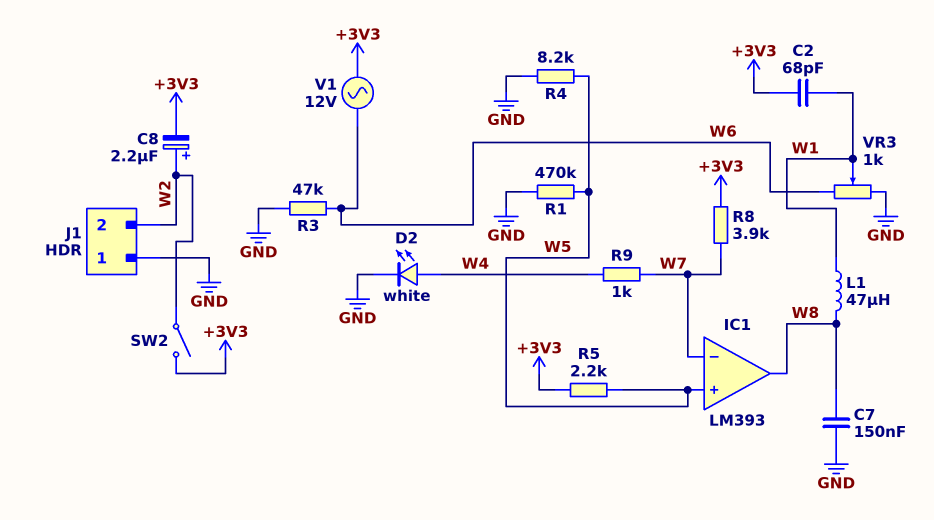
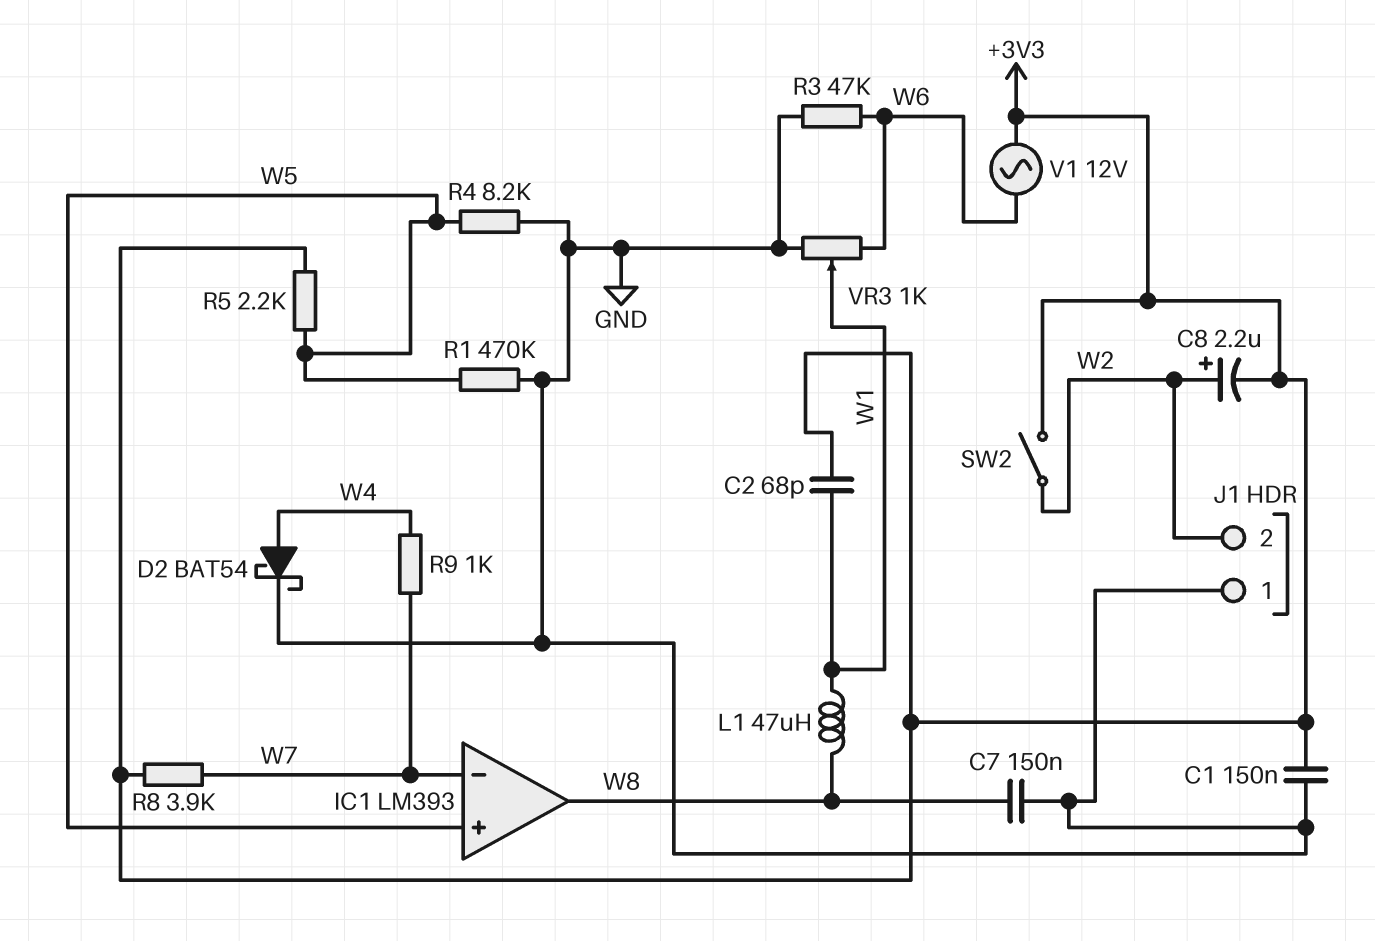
C1: none -> 150nF (+3V3, GND)
D2: LED white (A W4, K GND) -> schottky BAT54 (A W4, K GND)

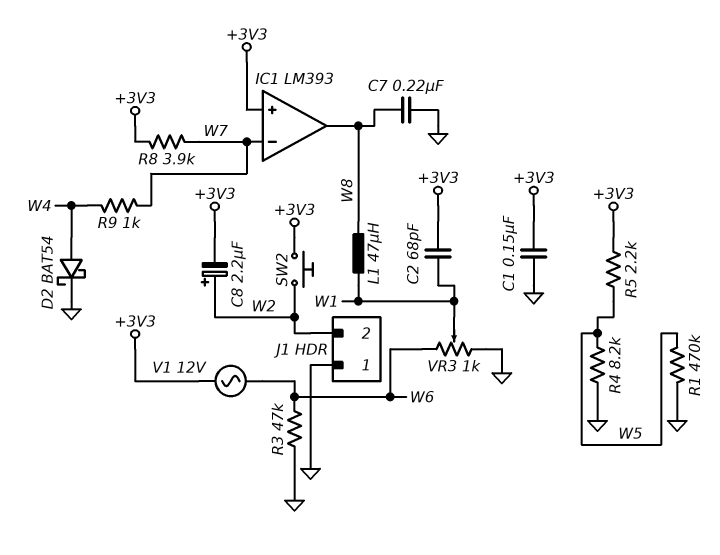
C7: 150nF (GND, W8) -> 220nF (GND, W8)
IC1 pin in+: W5 -> +3V3
SW2: switch (+3V3, W2) -> button (+3V3, W2)

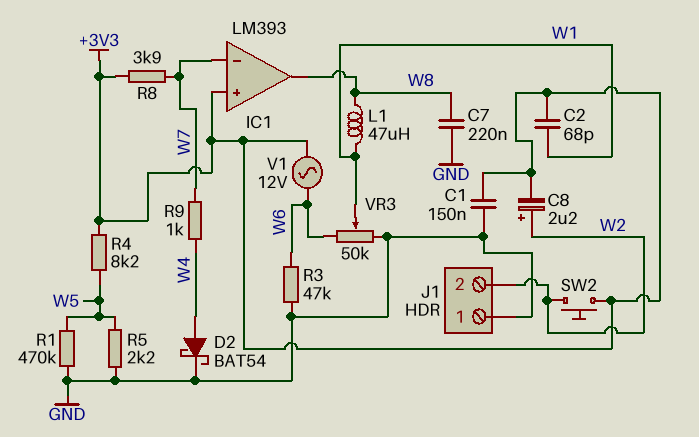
R4: 8.2k (GND, W5) -> 8.2k (+3V3, W5)
R5: 2.2k (+3V3, W5) -> 2.2k (GND, W5)
VR3: 1k (GND, W6, wiper W1) -> 50k (GND, W6, wiper W1)

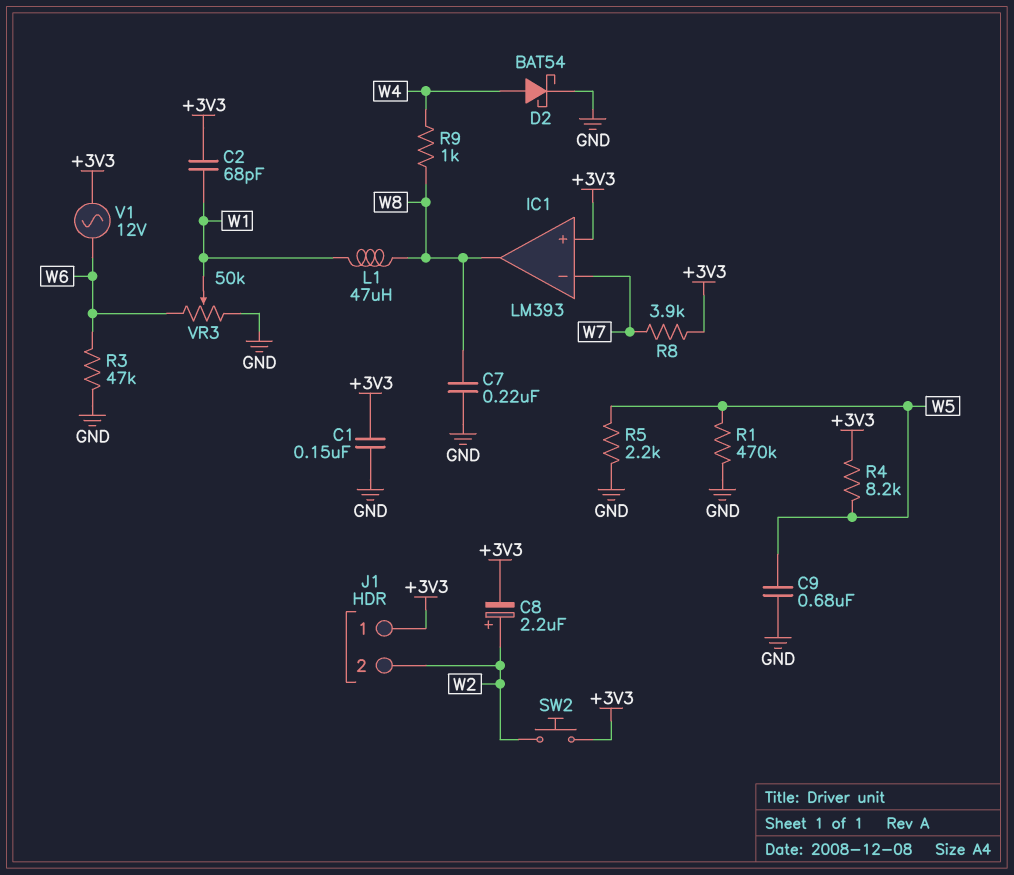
C9: none -> 680nF (GND, W5)
J1 pin 1: GND -> +3V3
R9: 1k (W4, W7) -> 1k (W4, W8)

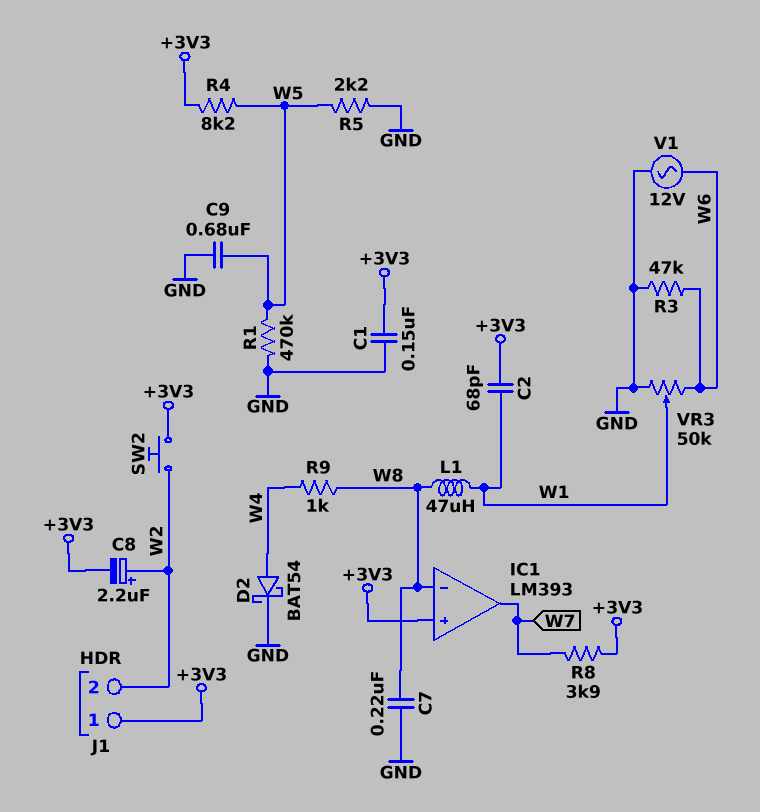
IC1 pin in-: W7 -> W8
IC1 pin out: W8 -> W7
V1: AC 12V (+3V3, W6) -> AC 12V (GND, W6)

